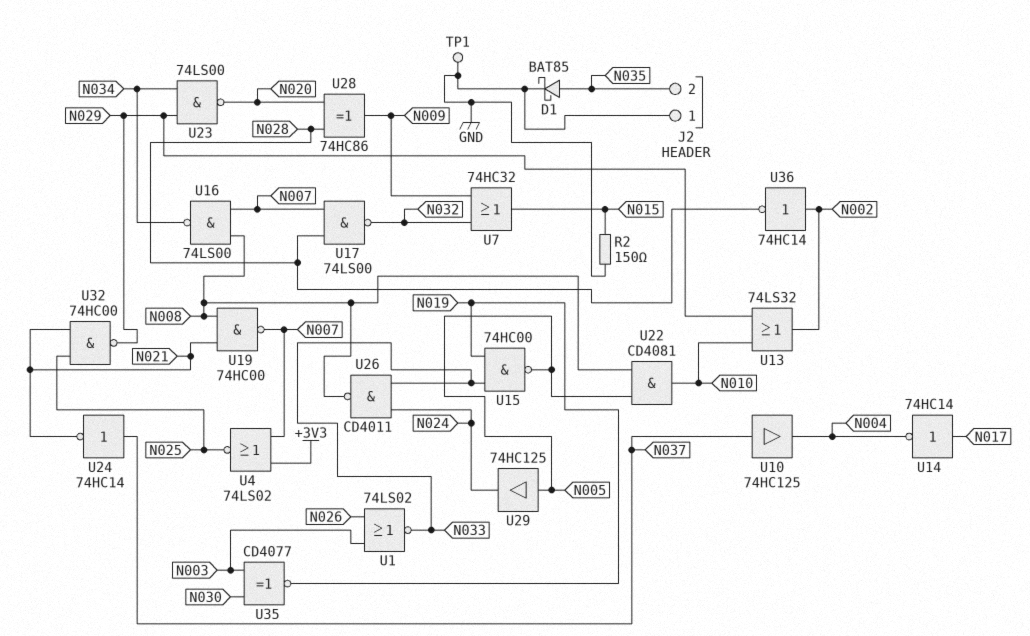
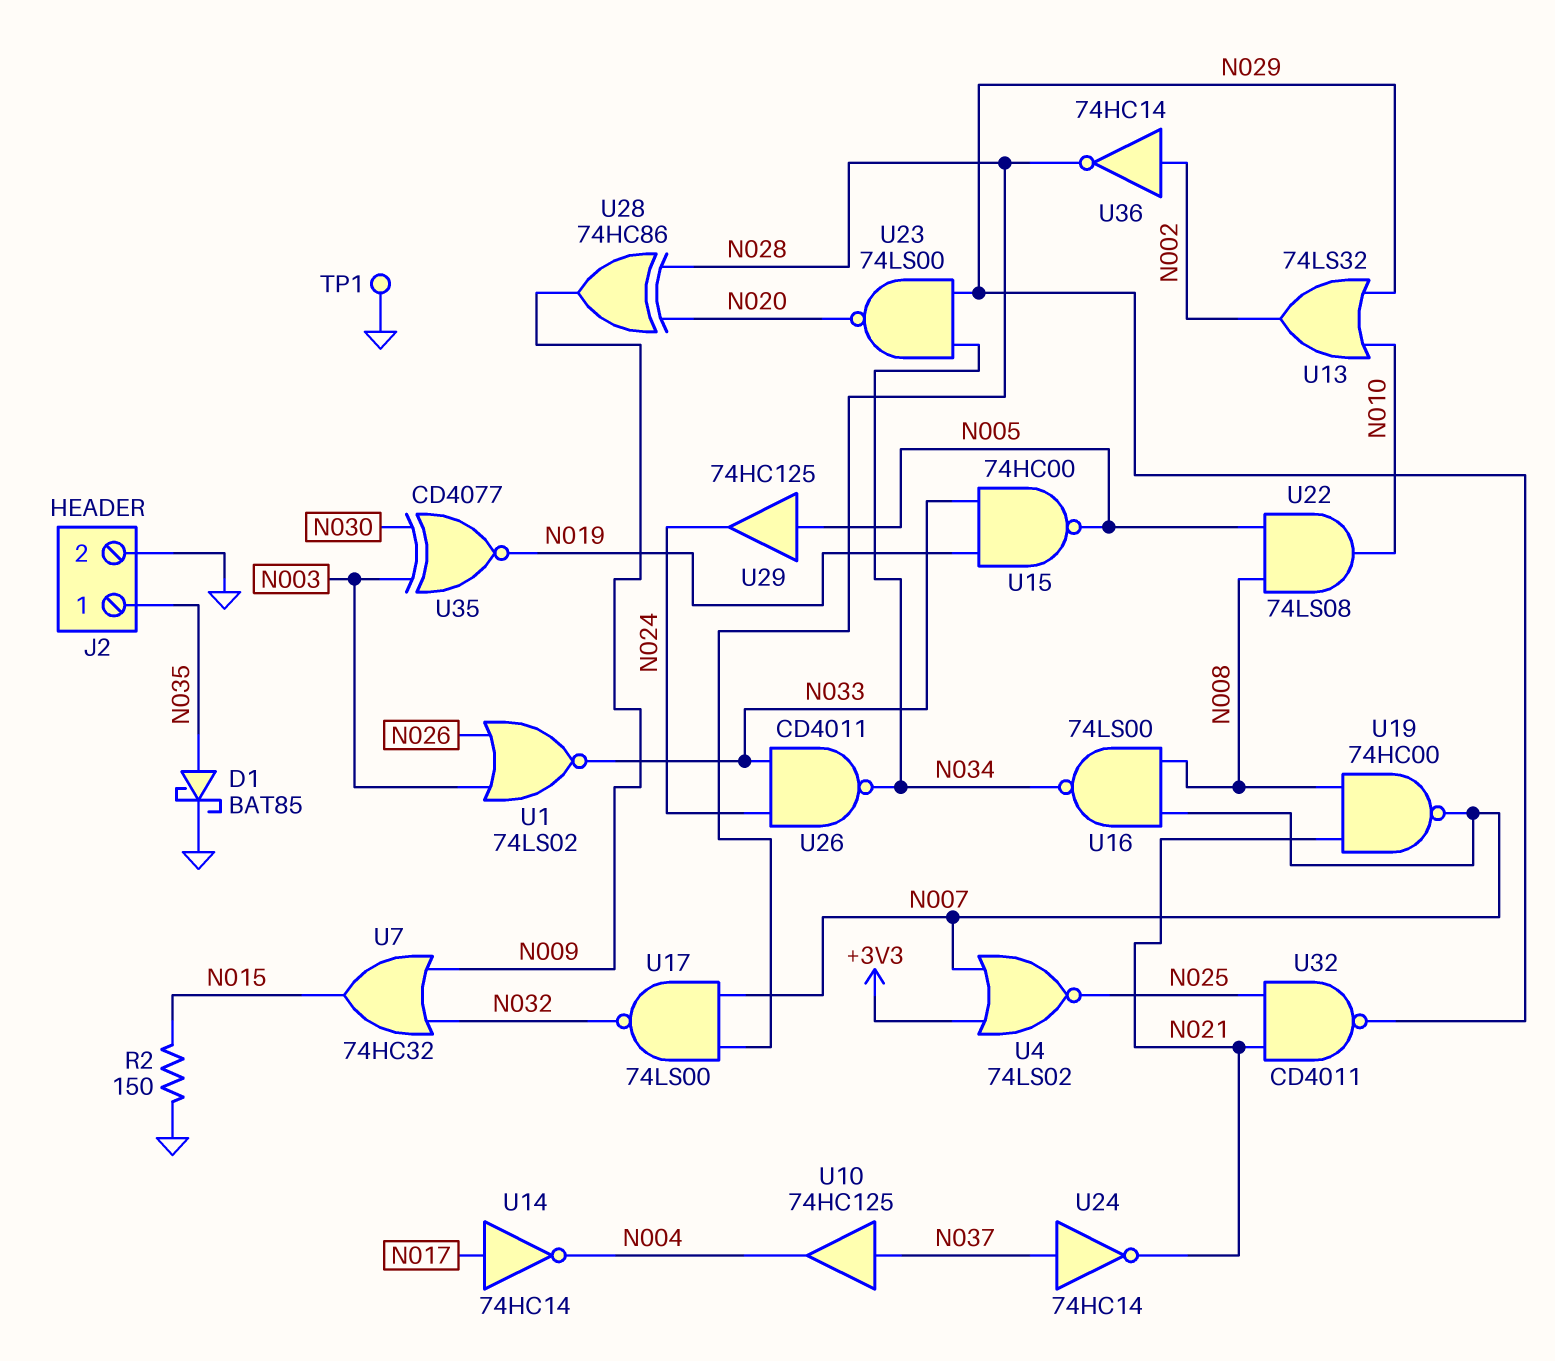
J2 pin 1: GND -> N035
J2 pin 2: N035 -> GND
U22: AND CD4081 (in N005, in N008, out N010) -> AND 74LS08 (in N005, in N008, out N010)
U26: NAND CD4011 (in N024, in N033, out N008) -> NAND CD4011 (in N024, in N033, out N034)
U32: NAND 74HC00 (in N021, in N025, out N029) -> NAND CD4011 (in N021, in N025, out N029)

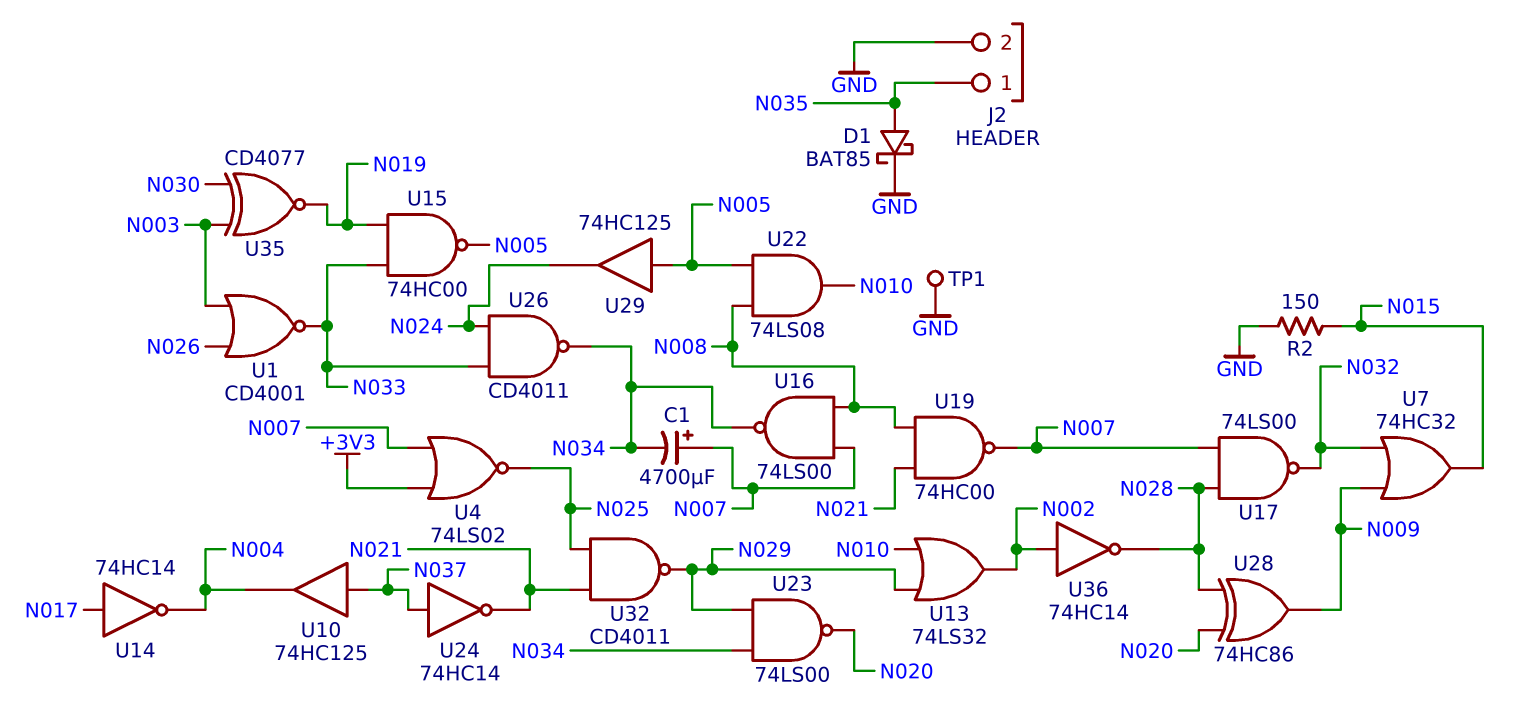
C1: none -> 4700uF (plus N007, minus N034)
U1: NOR 74LS02 (in N003, in N026, out N033) -> NOR CD4001 (in N003, in N026, out N033)

